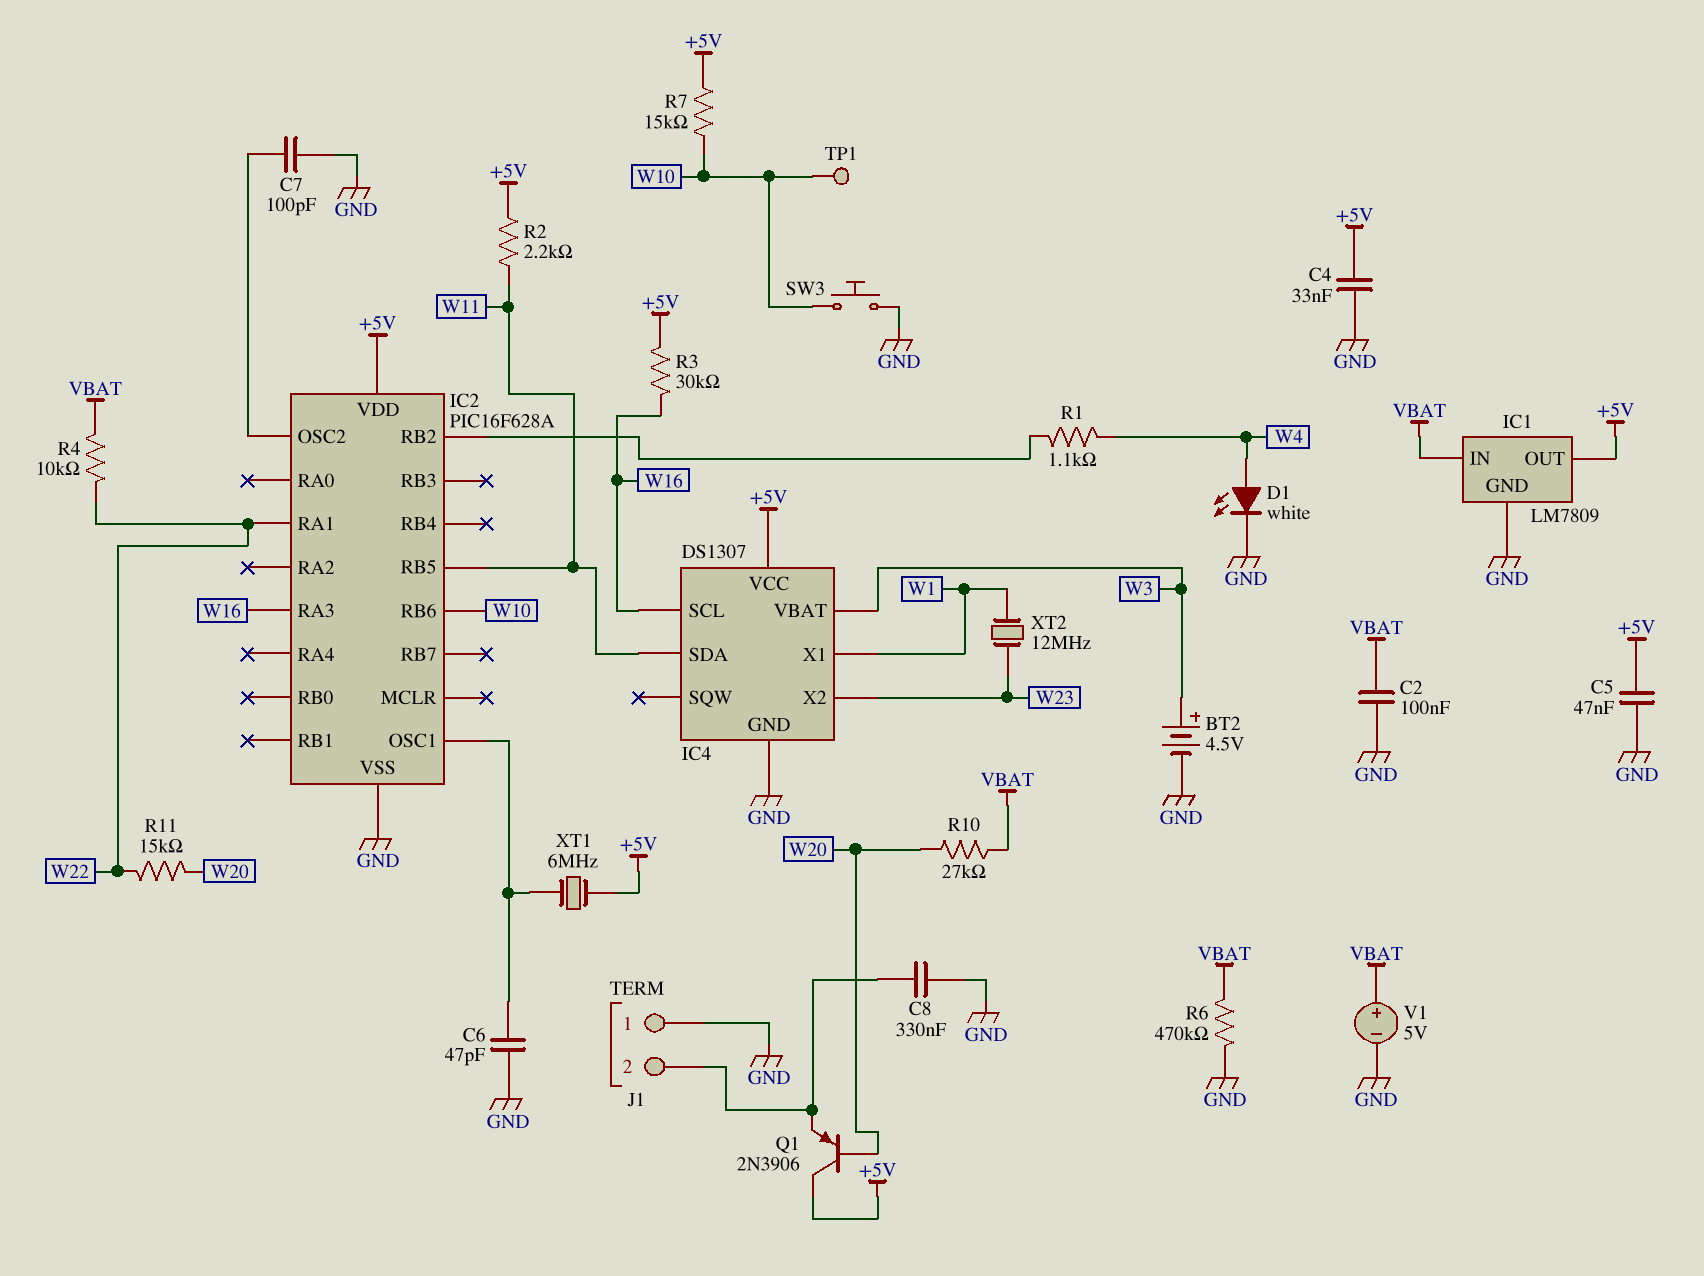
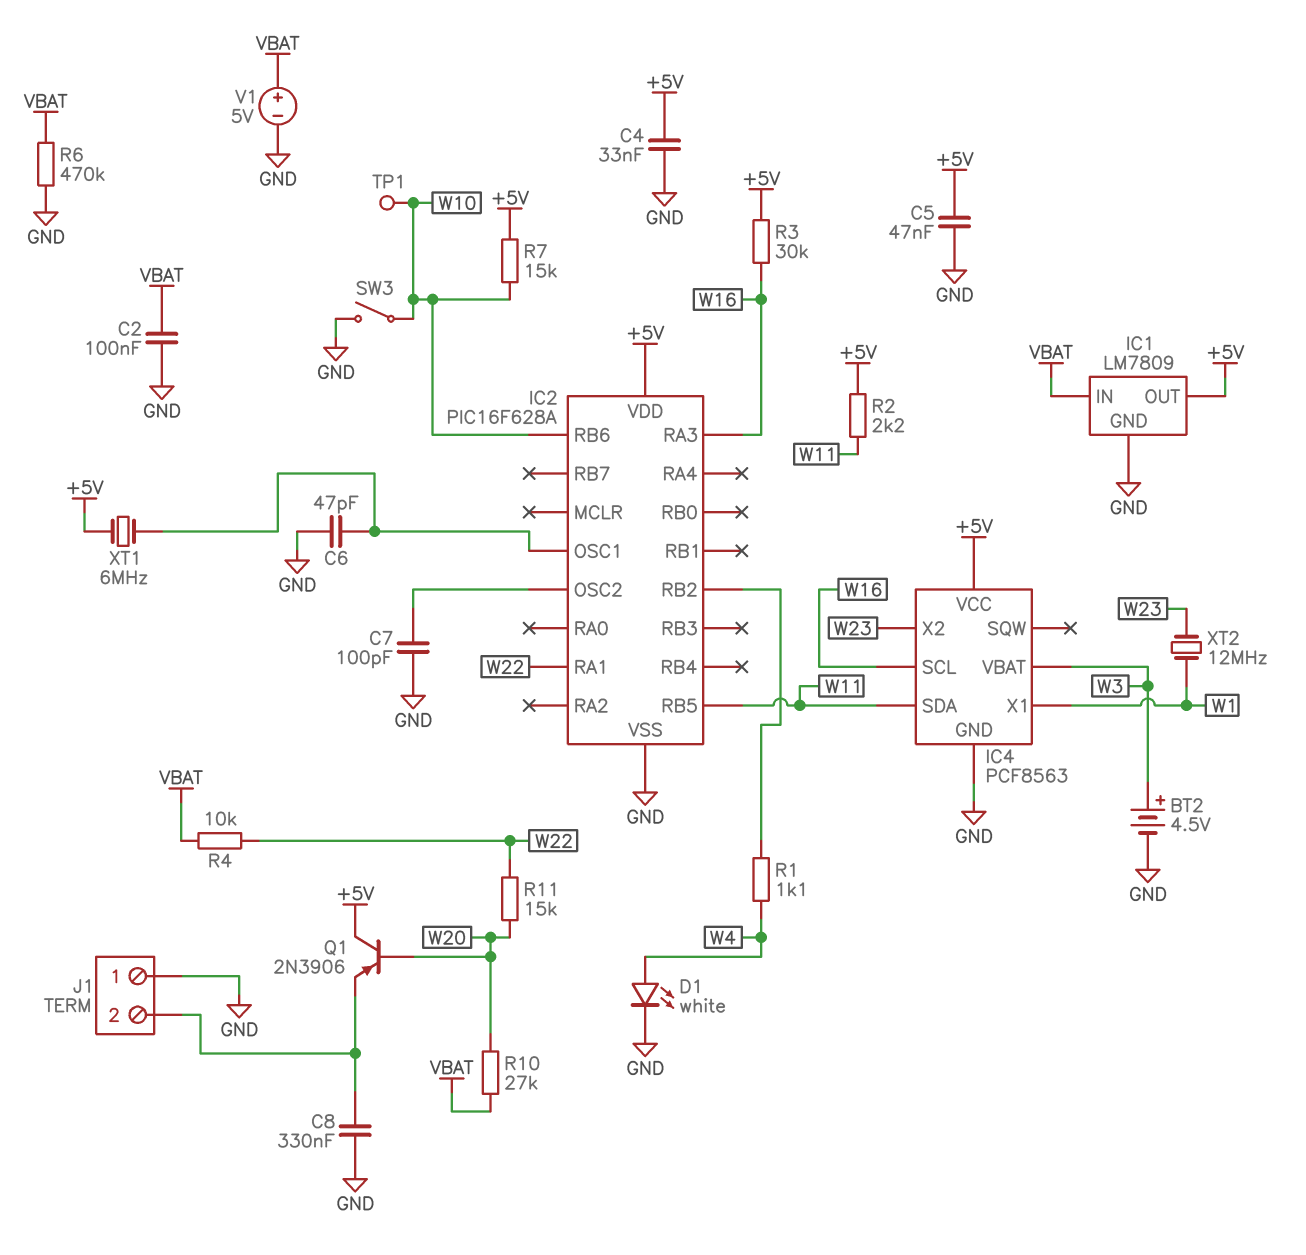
IC4: DS1307 -> PCF8563
SW3: button (GND, W10) -> switch (GND, W10)

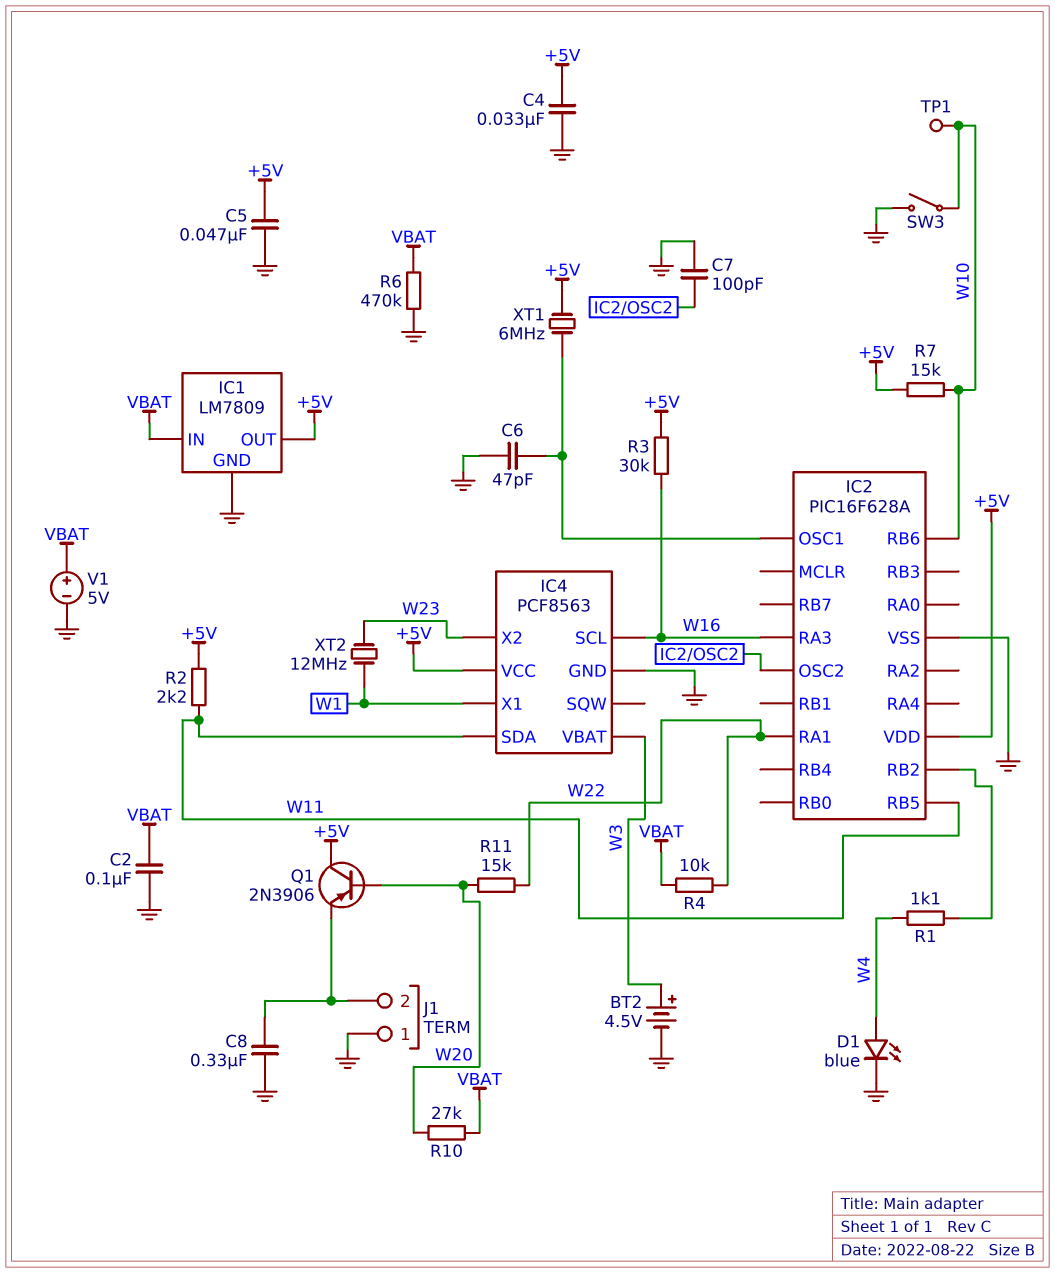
D1: LED white (A W4, K GND) -> LED blue (A W4, K GND)

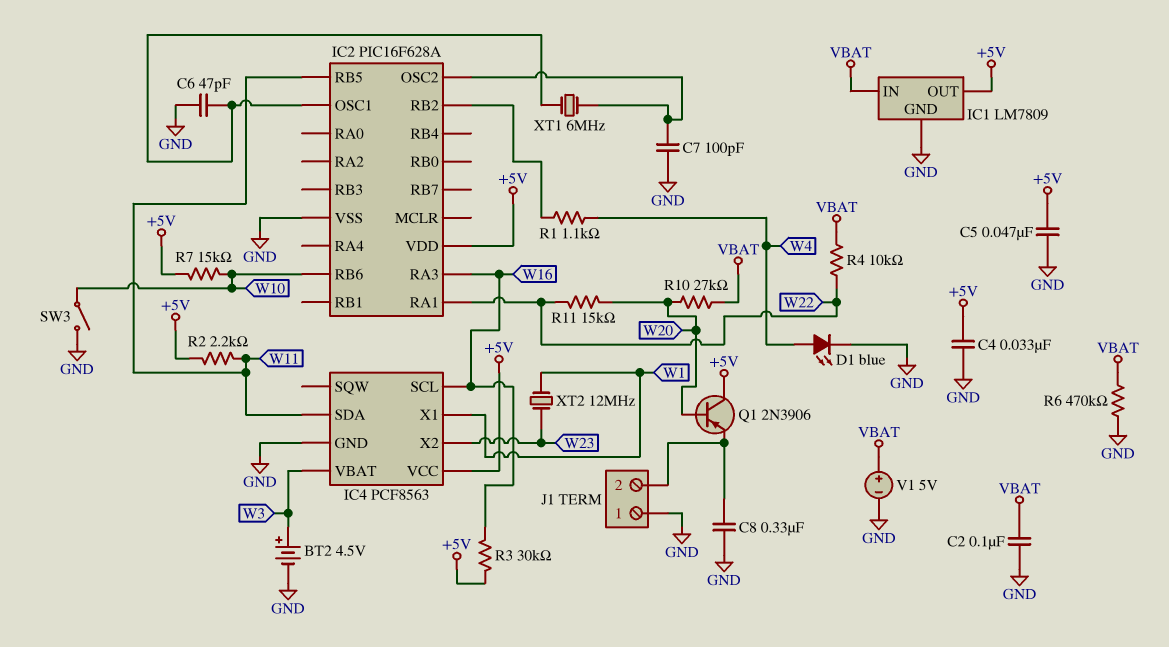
TP1: test point (W10) -> none
XT1: 6MHz (+5V, IC2/OSC1) -> 6MHz (IC2/OSC1, IC2/OSC2)

